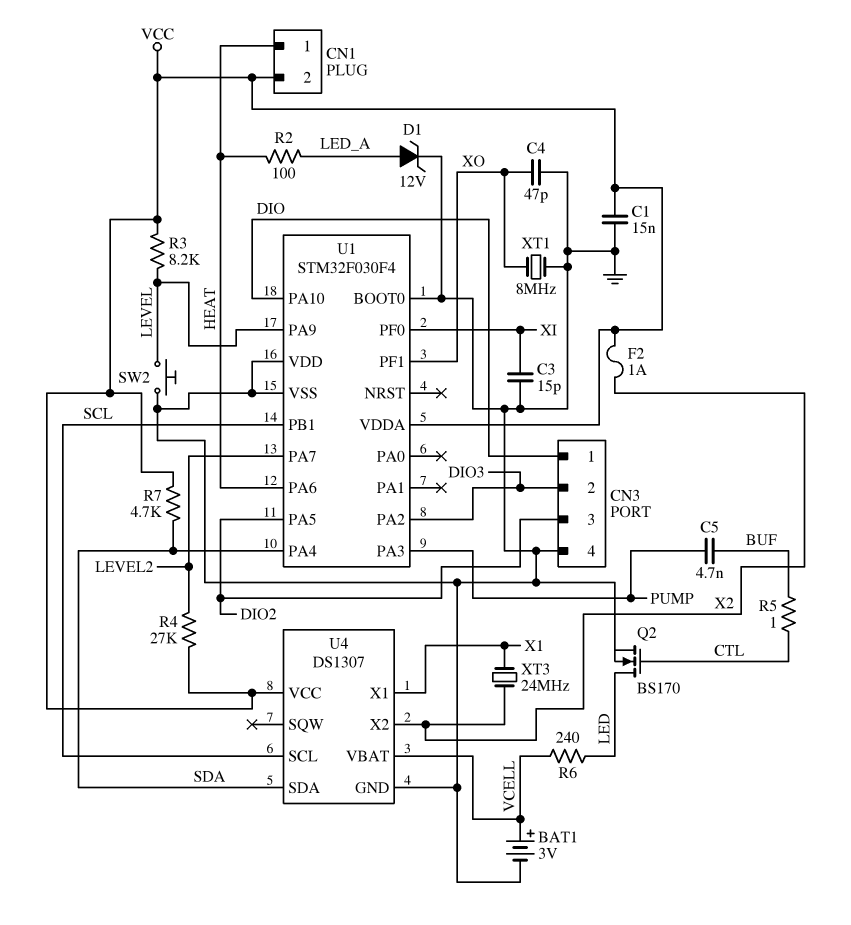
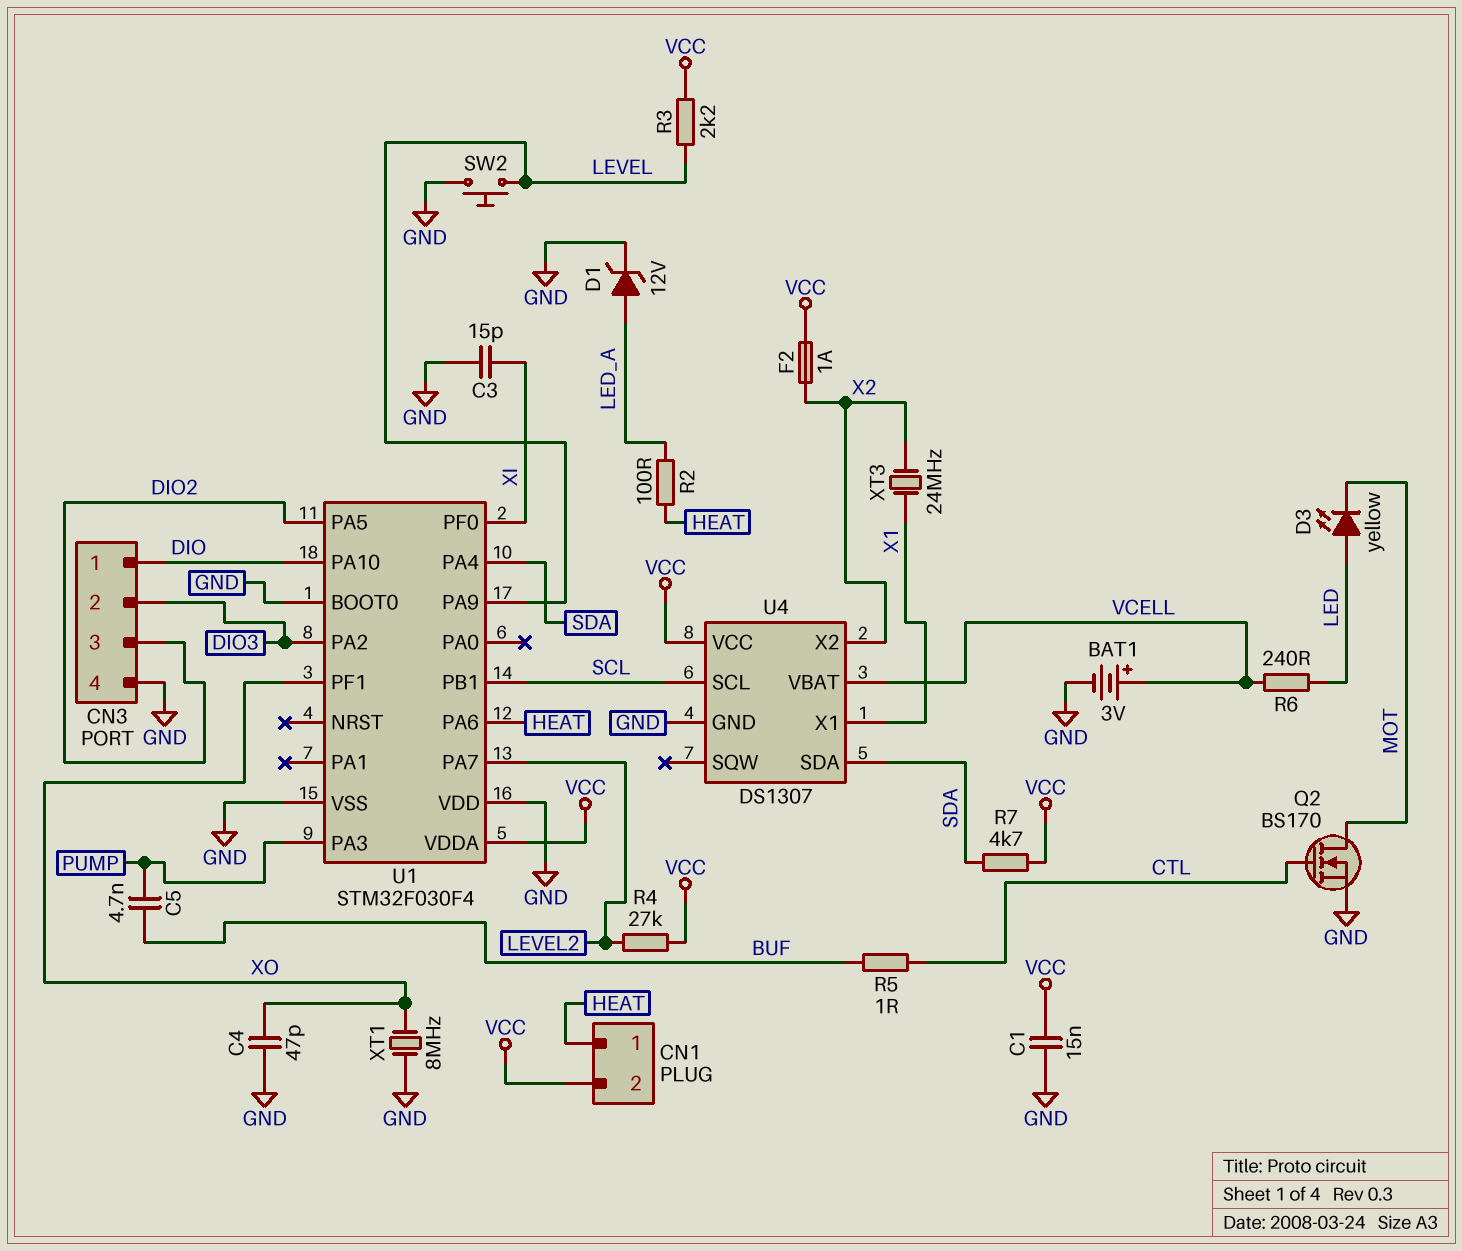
D3: none -> LED yellow (A LED, K MOT)
Q2: NMOS BS170 (G CTL, D LED, S GND) -> NMOS BS170 (G CTL, D MOT, S GND)
R3: 8.2k (LEVEL, VCC) -> 2.2k (LEVEL, VCC)

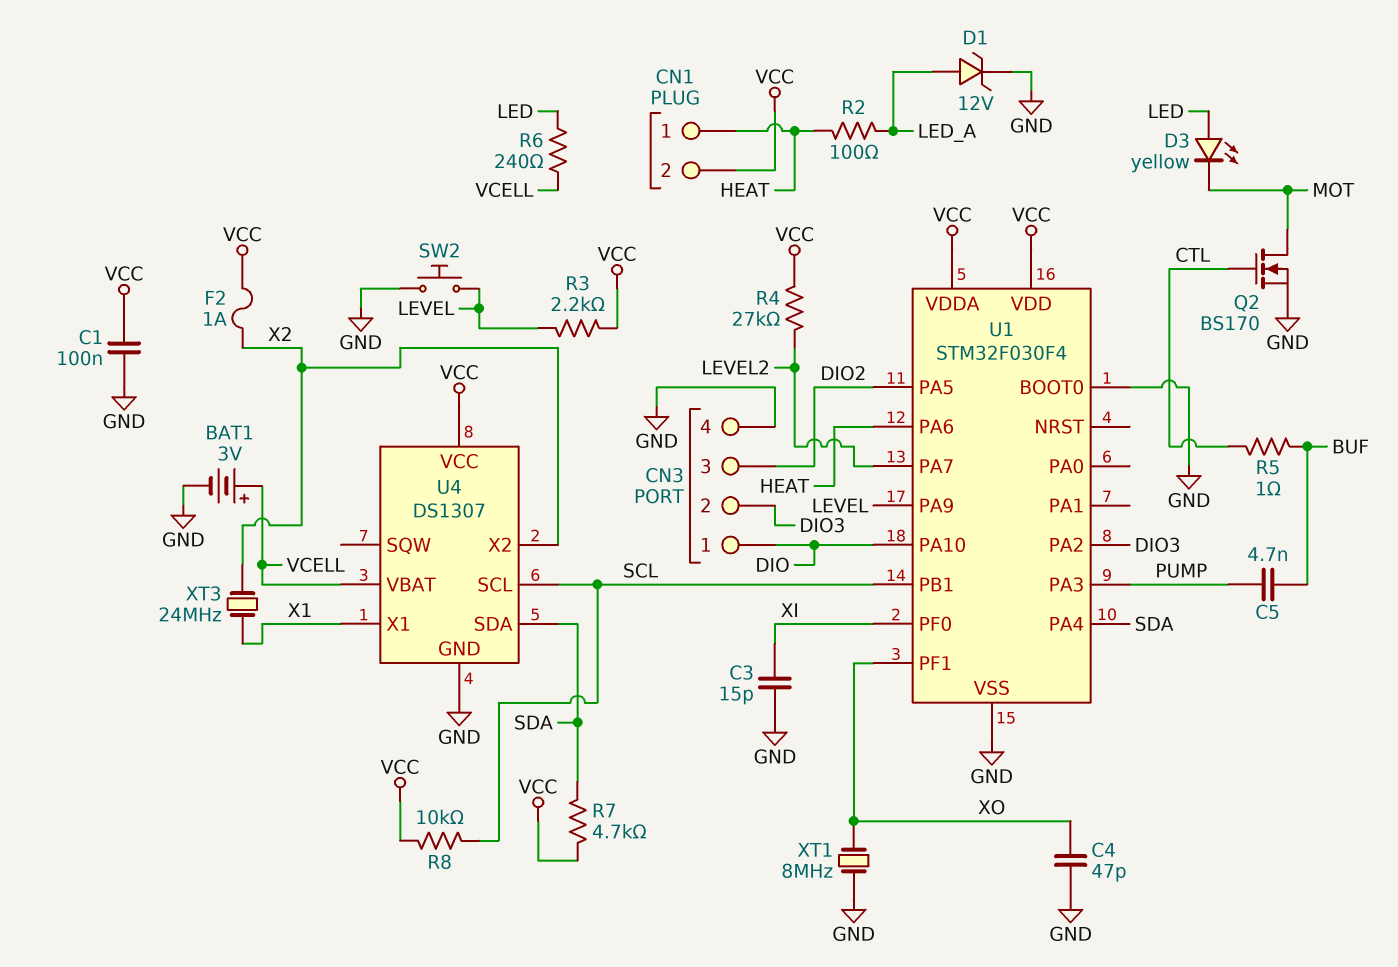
C1: 15nF (GND, VCC) -> 100nF (GND, VCC)
R8: none -> 10k (SCL, VCC)
U1 pin VDD: GND -> VCC

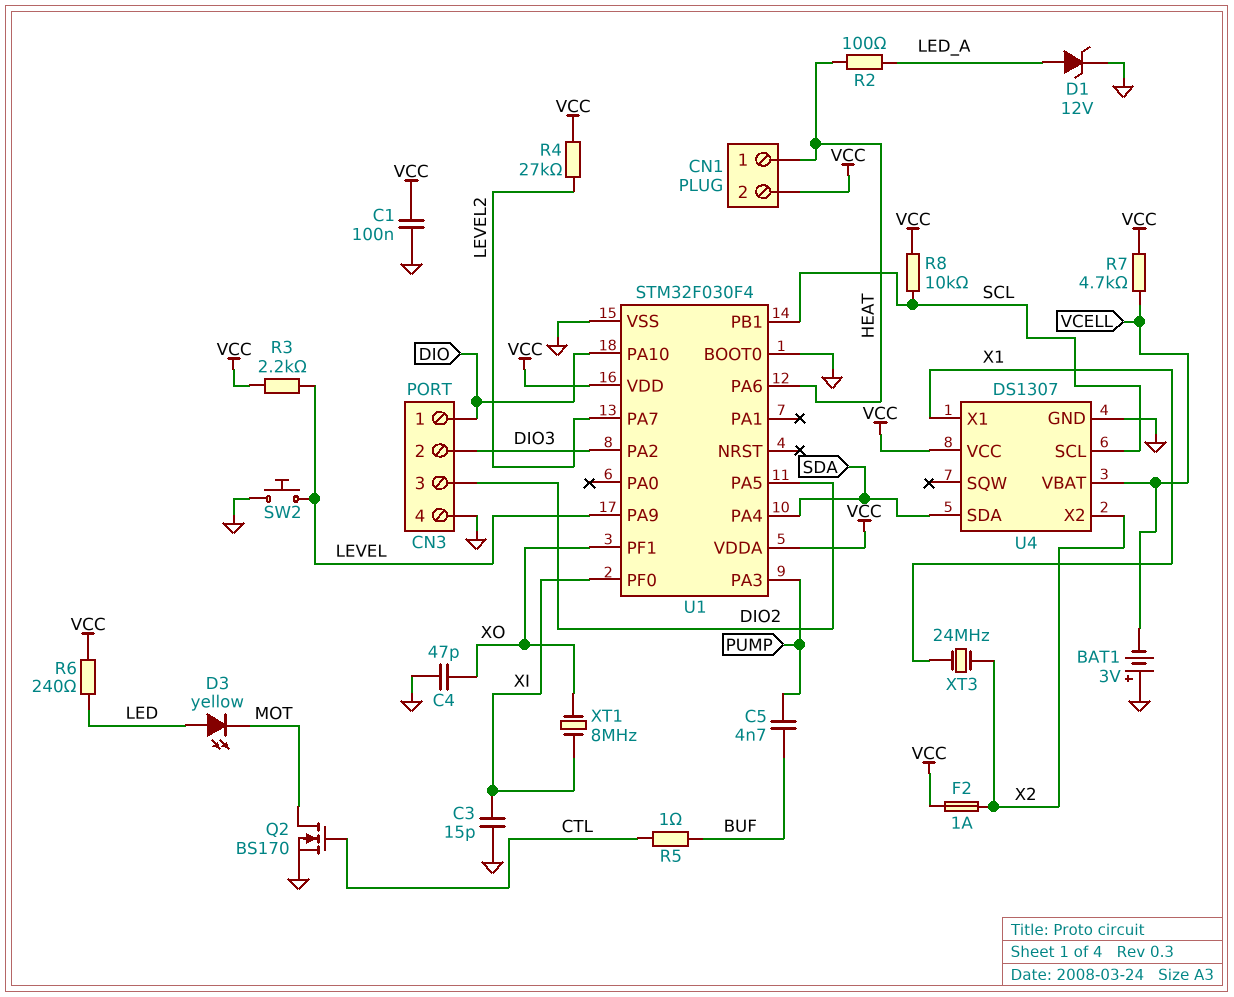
BAT1: 3V (plus VCELL, minus GND) -> 3V (plus GND, minus VCELL)
R6: 240 (LED, VCELL) -> 240 (LED, VCC)
R7: 4.7k (SDA, VCC) -> 4.7k (VCC, VCELL)
XT1: 8MHz (GND, XO) -> 8MHz (XI, XO)

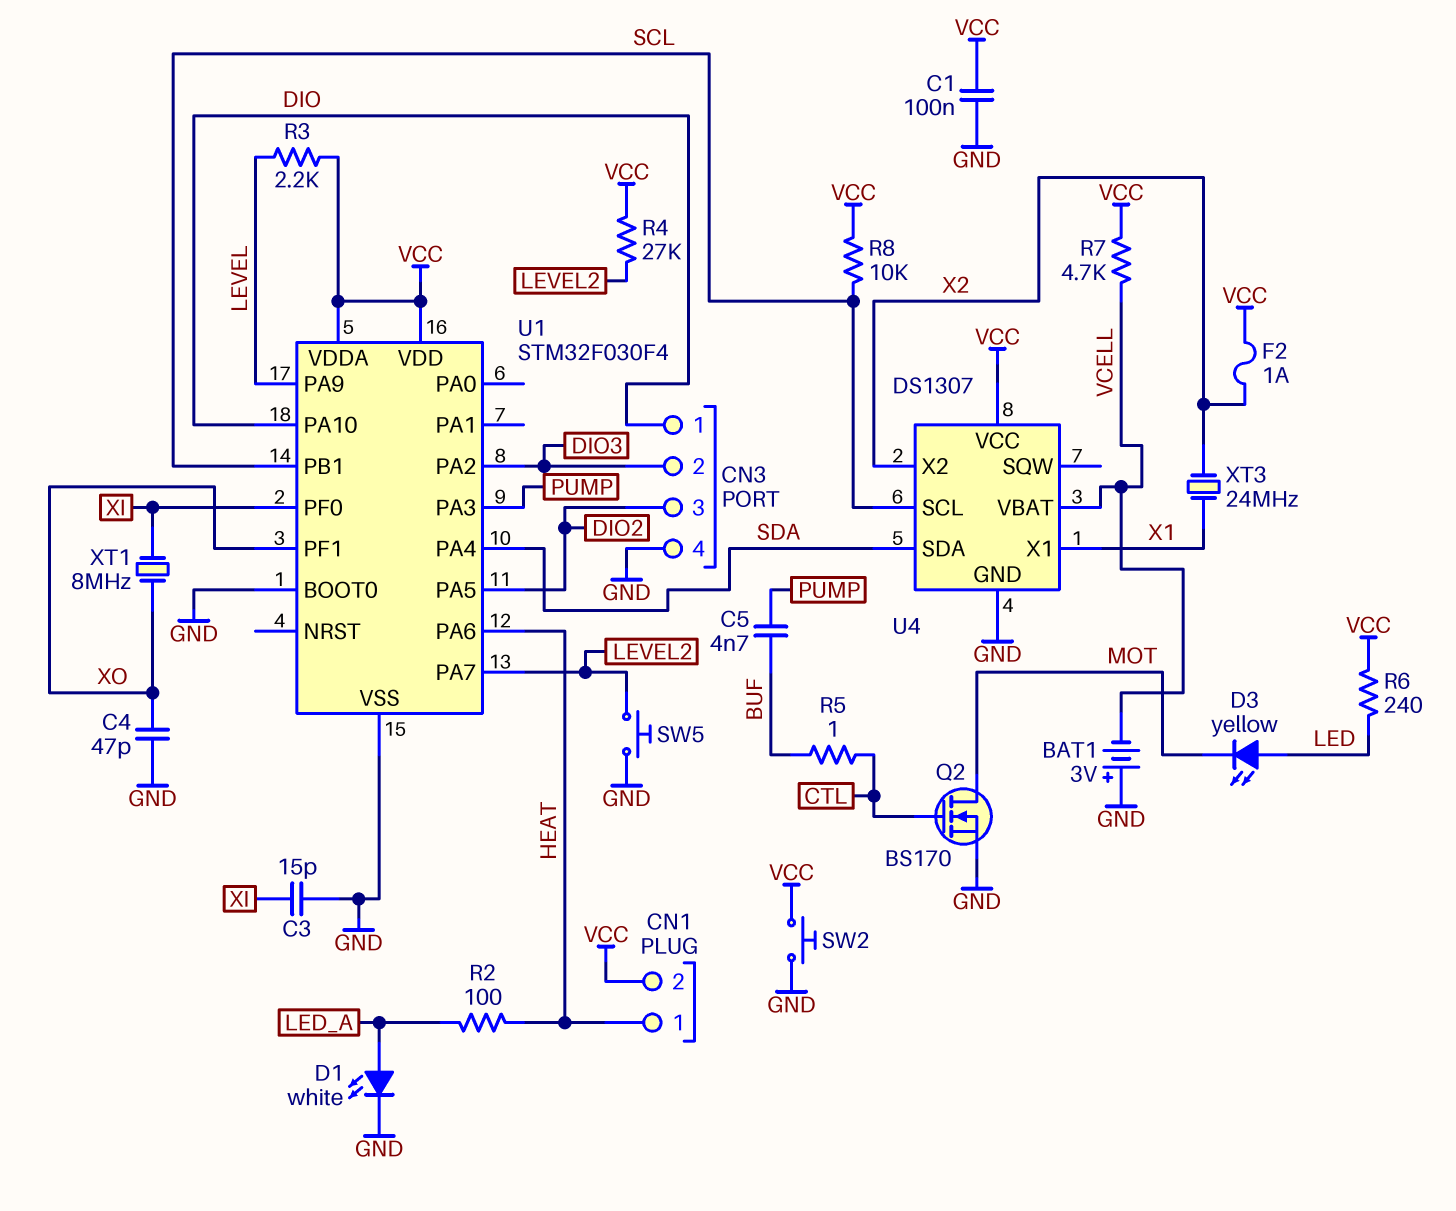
D1: zener 12V (A LED_A, K GND) -> LED white (A LED_A, K GND)
SW2: button (GND, LEVEL) -> button (GND, VCC)
SW5: none -> button (GND, LEVEL2)

